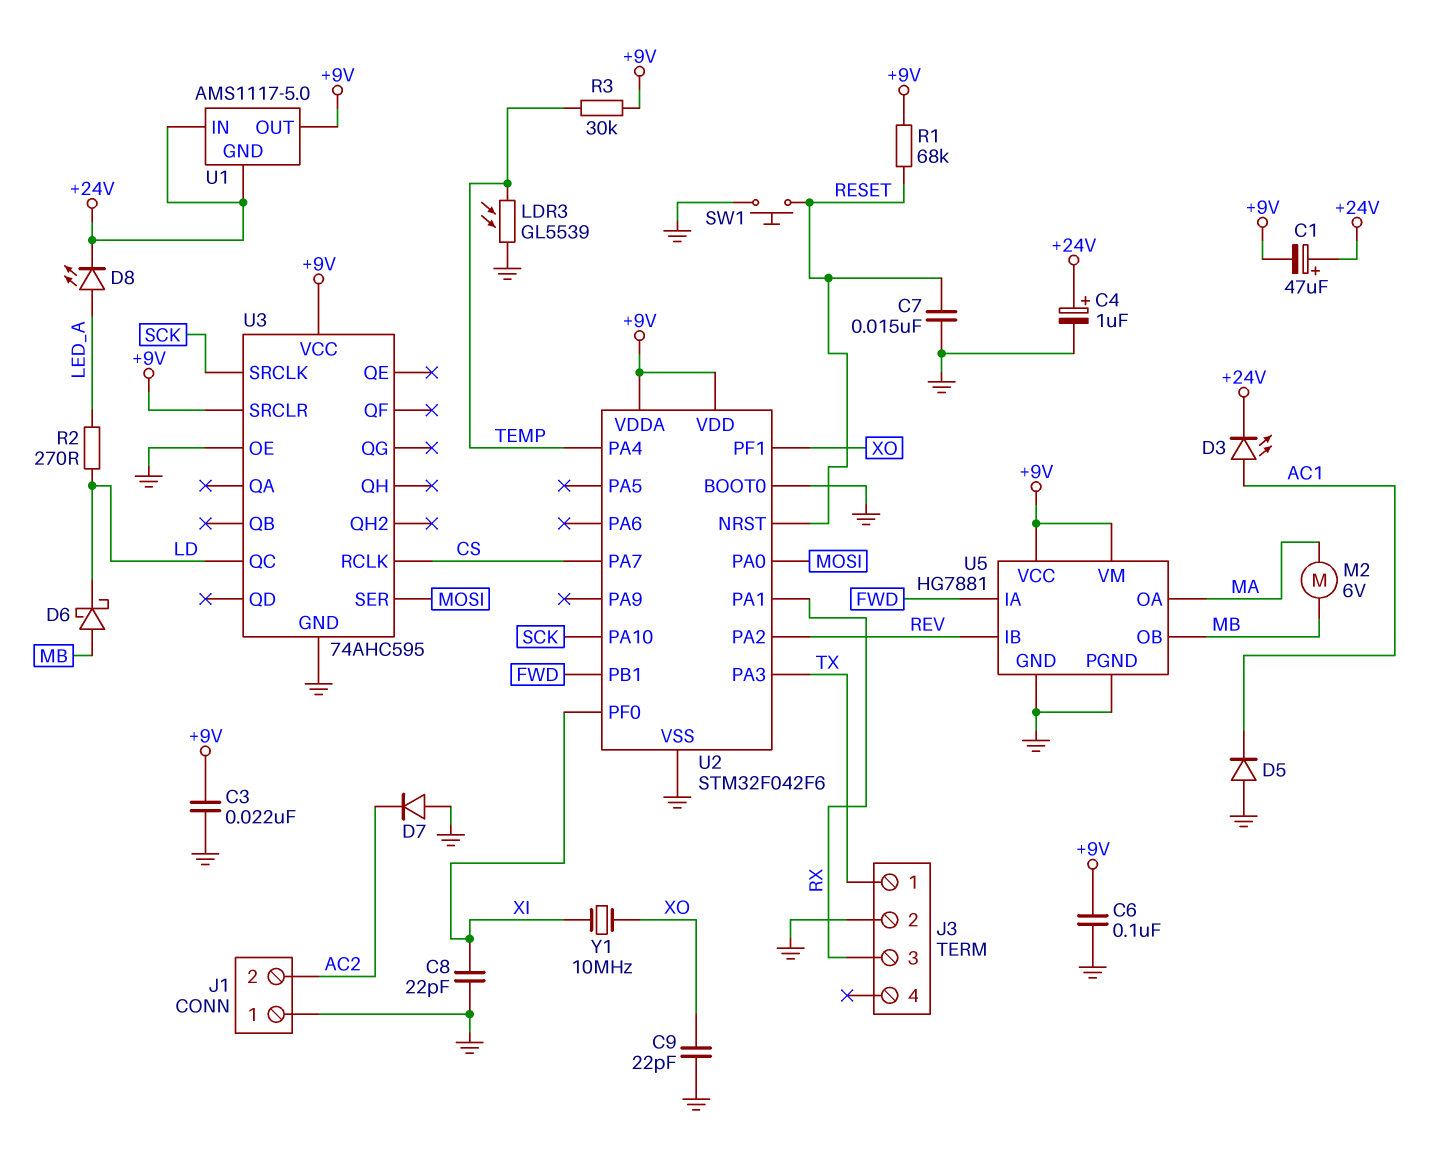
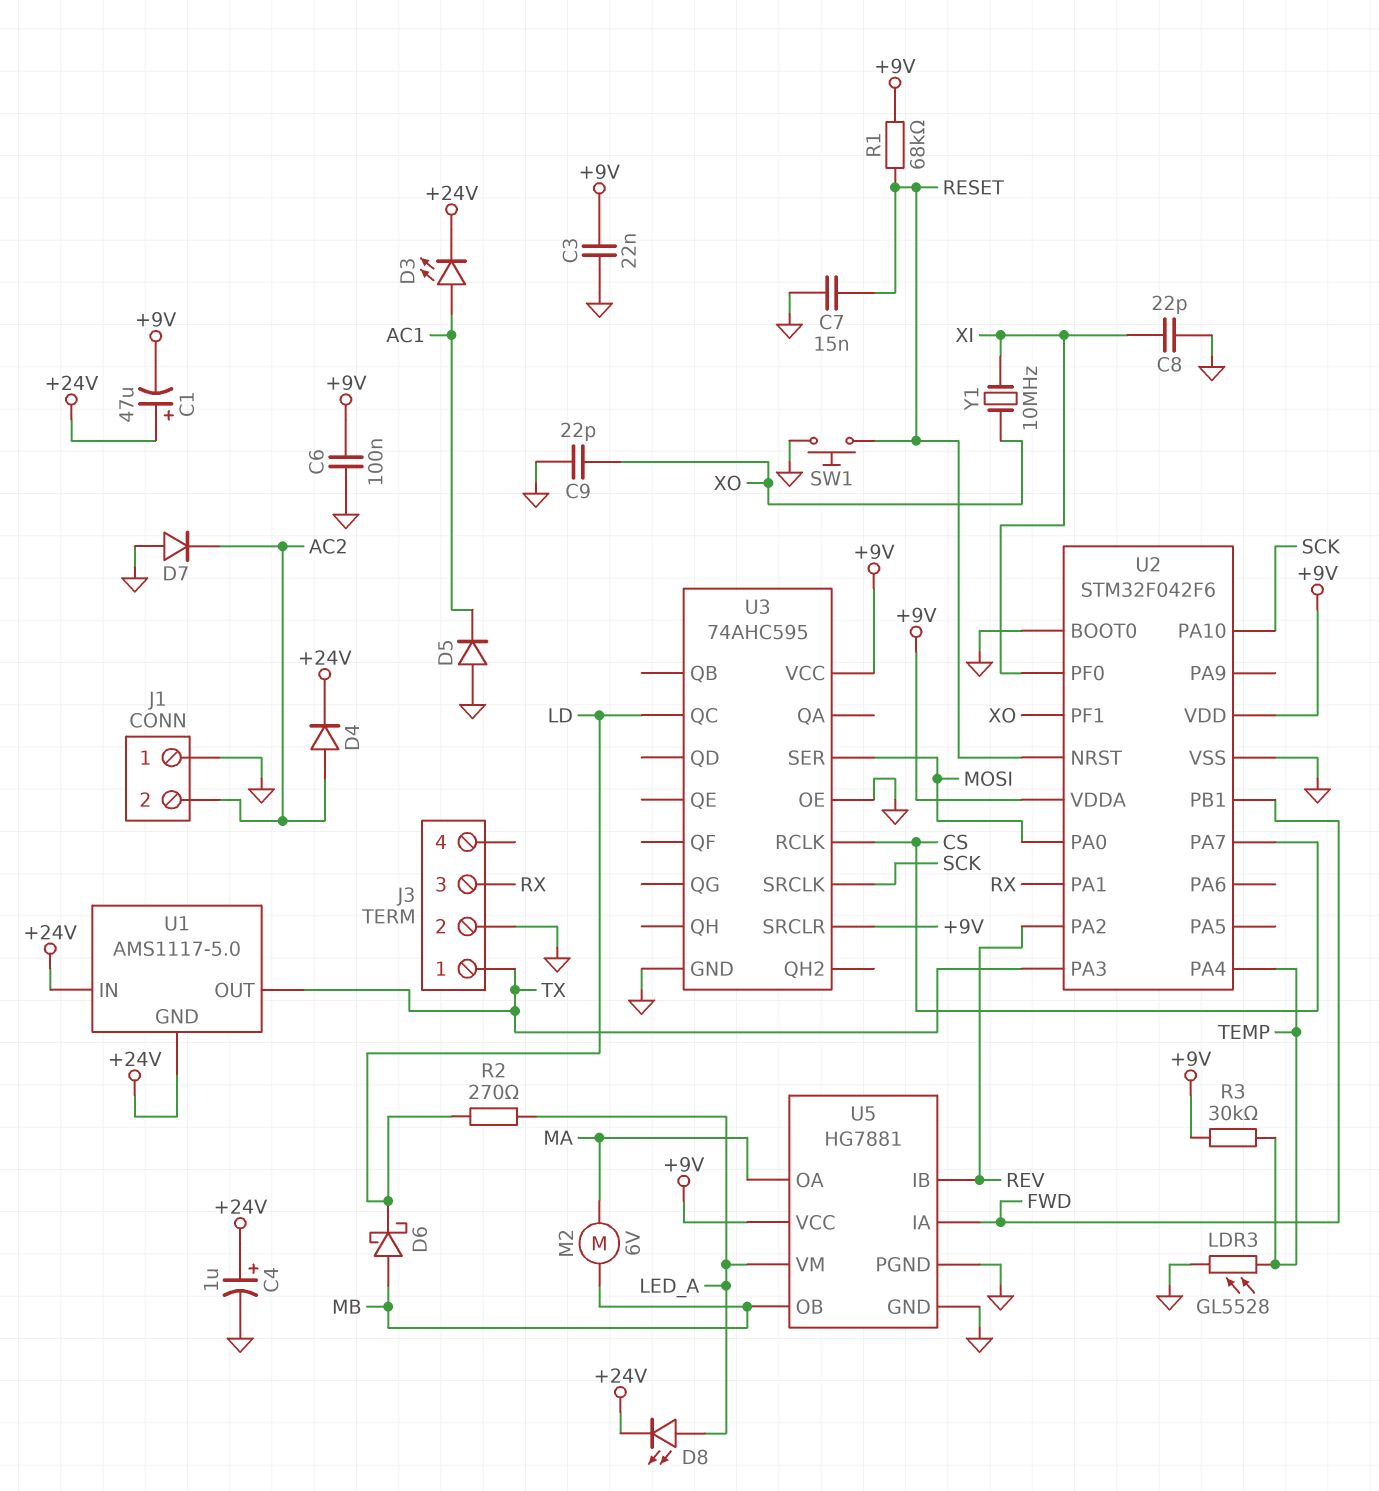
D4: none -> diode (A AC2, K +24V)
LDR3: GL5539 (GND, TEMP) -> GL5528 (GND, TEMP)
U1 pin OUT: +9V -> TX
U5 pin VM: +9V -> LED_A

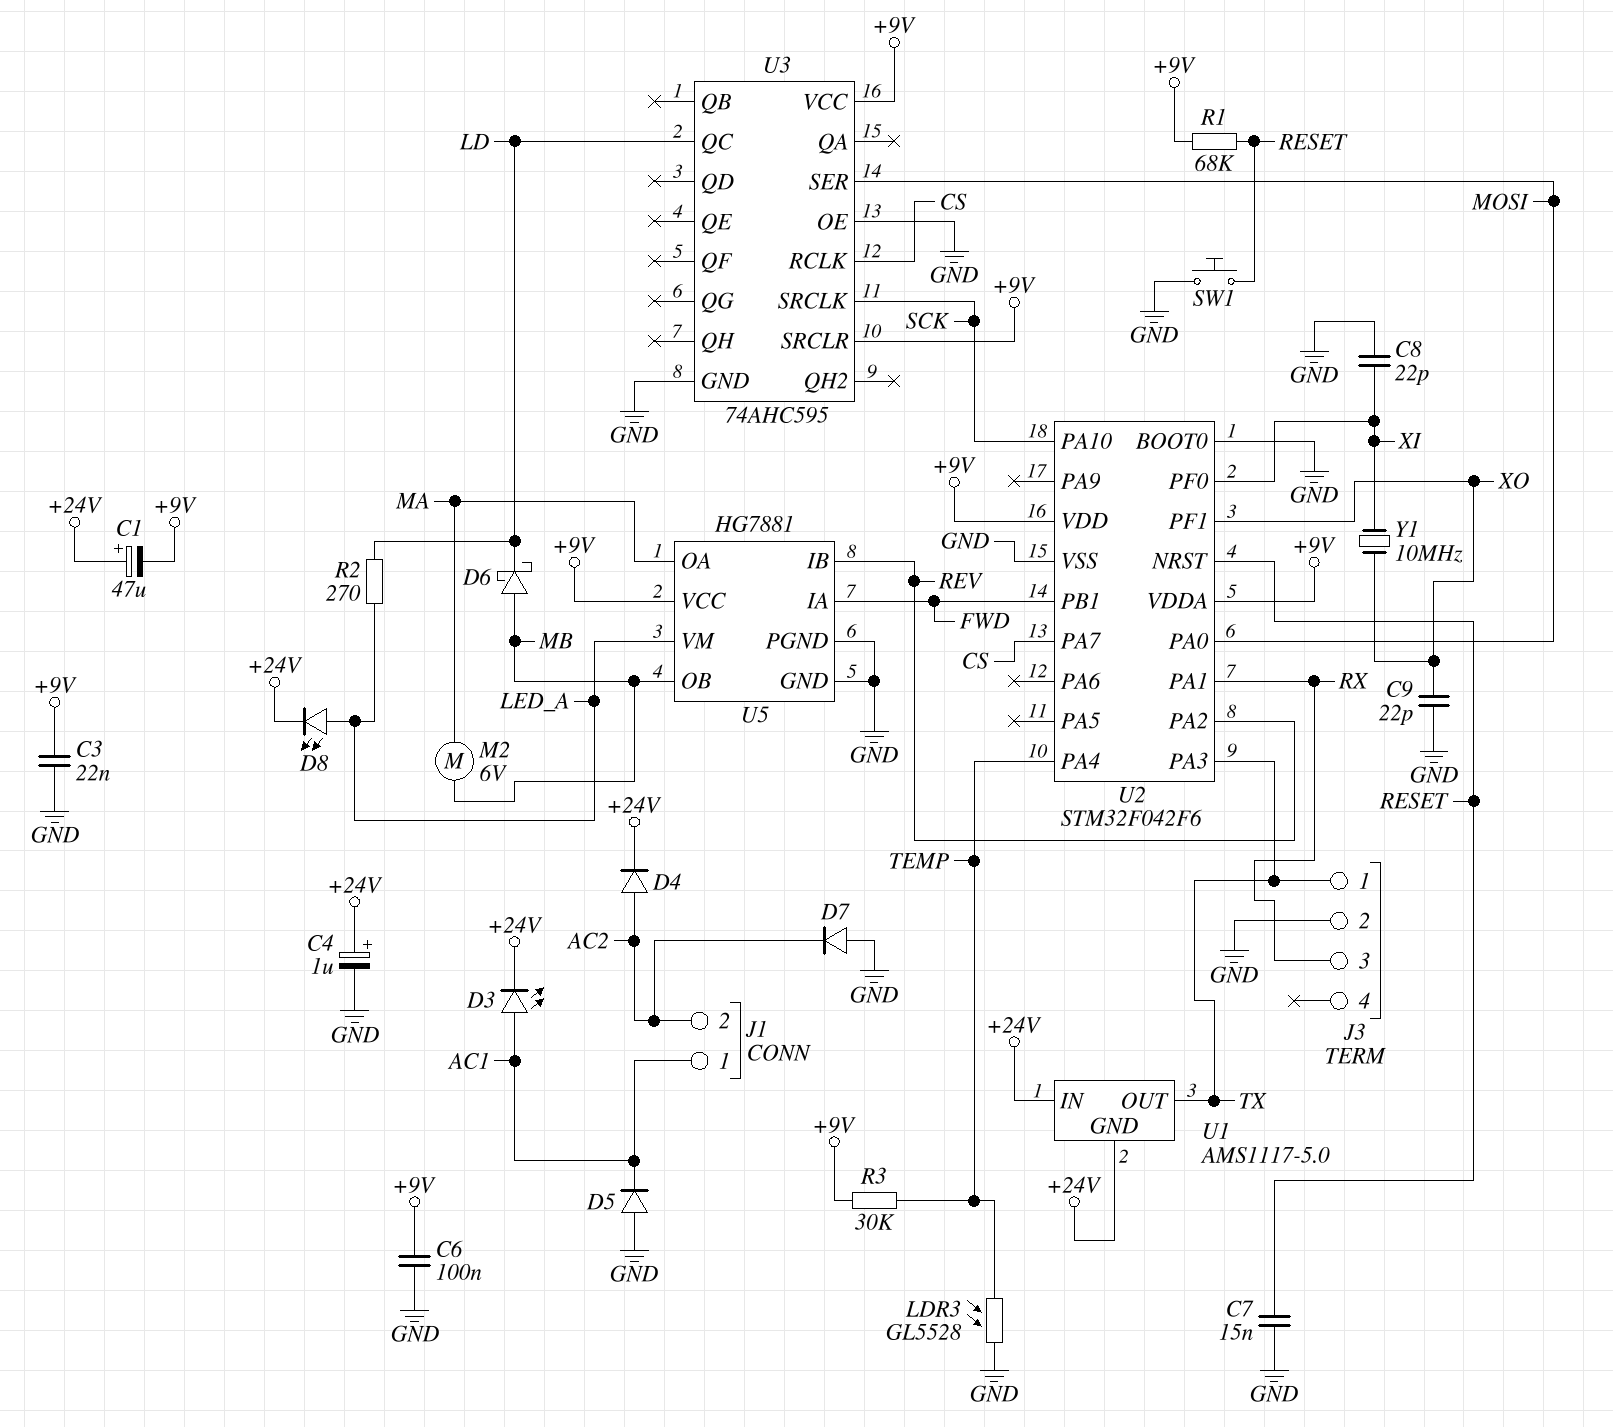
J1 pin 1: GND -> AC1

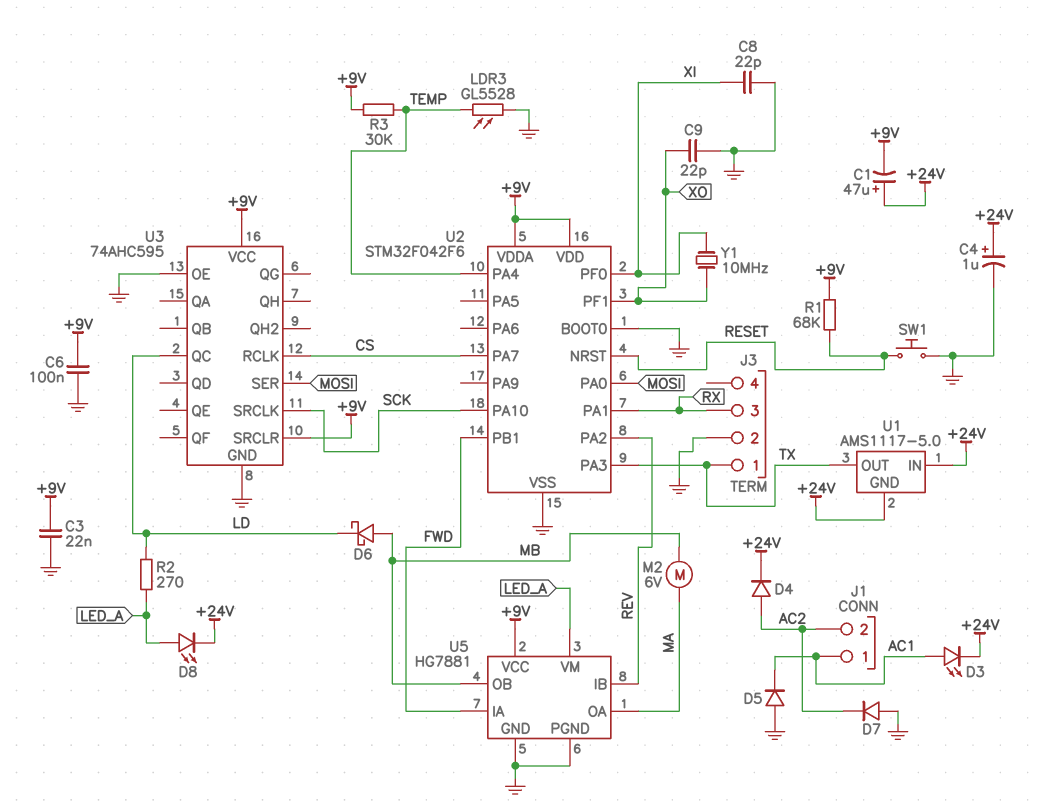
C7: 15nF (GND, RESET) -> none

